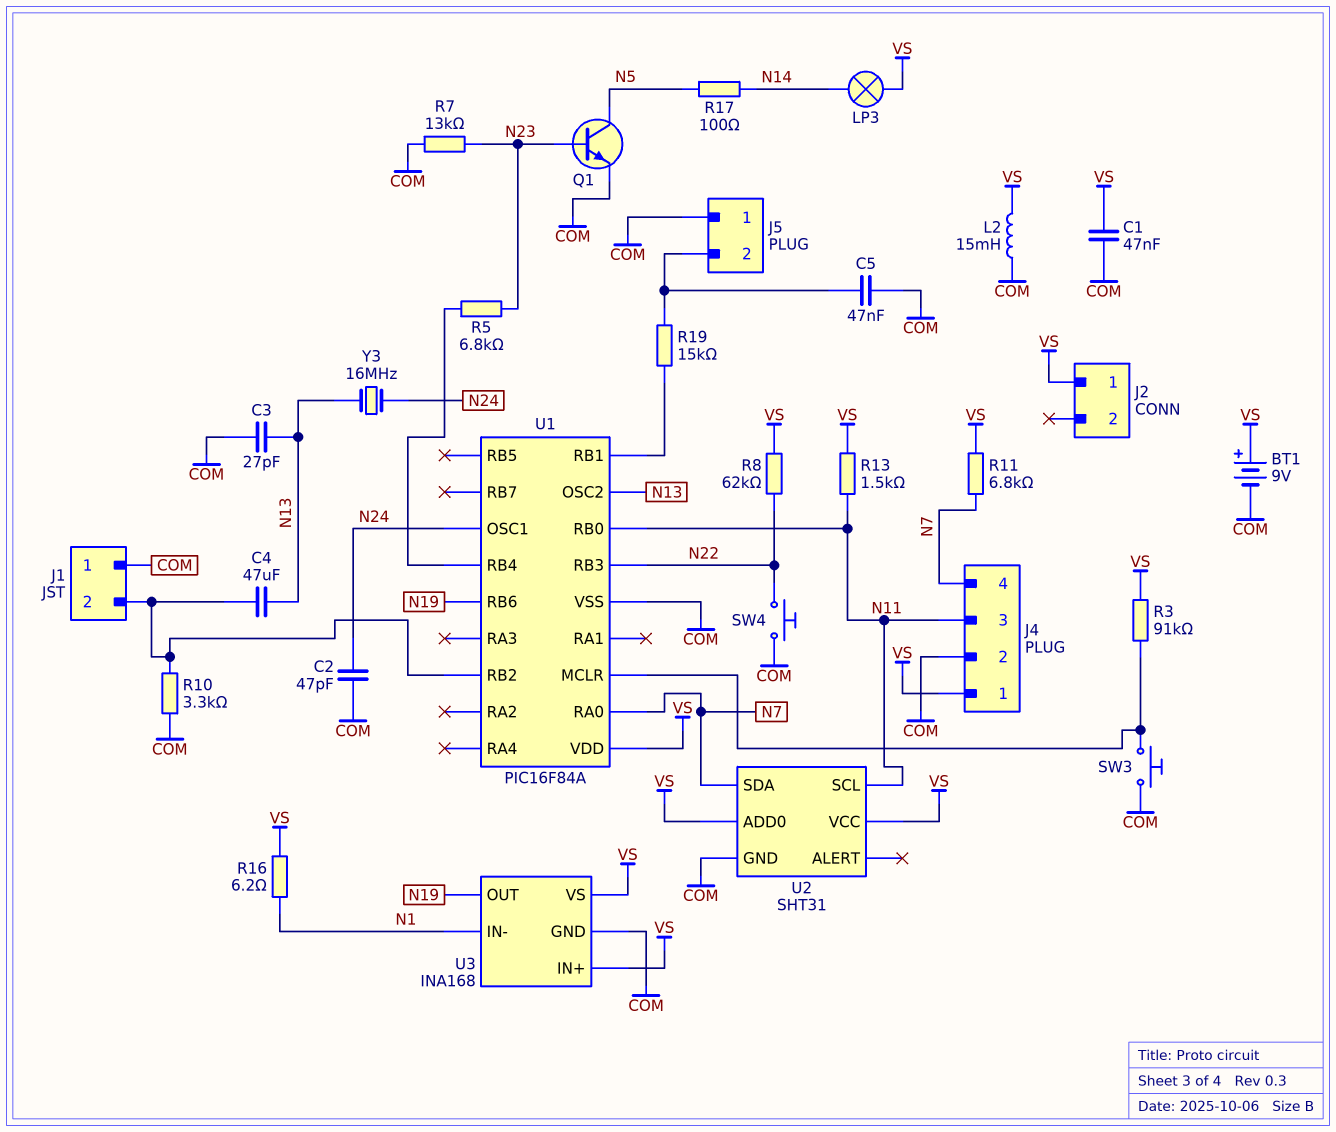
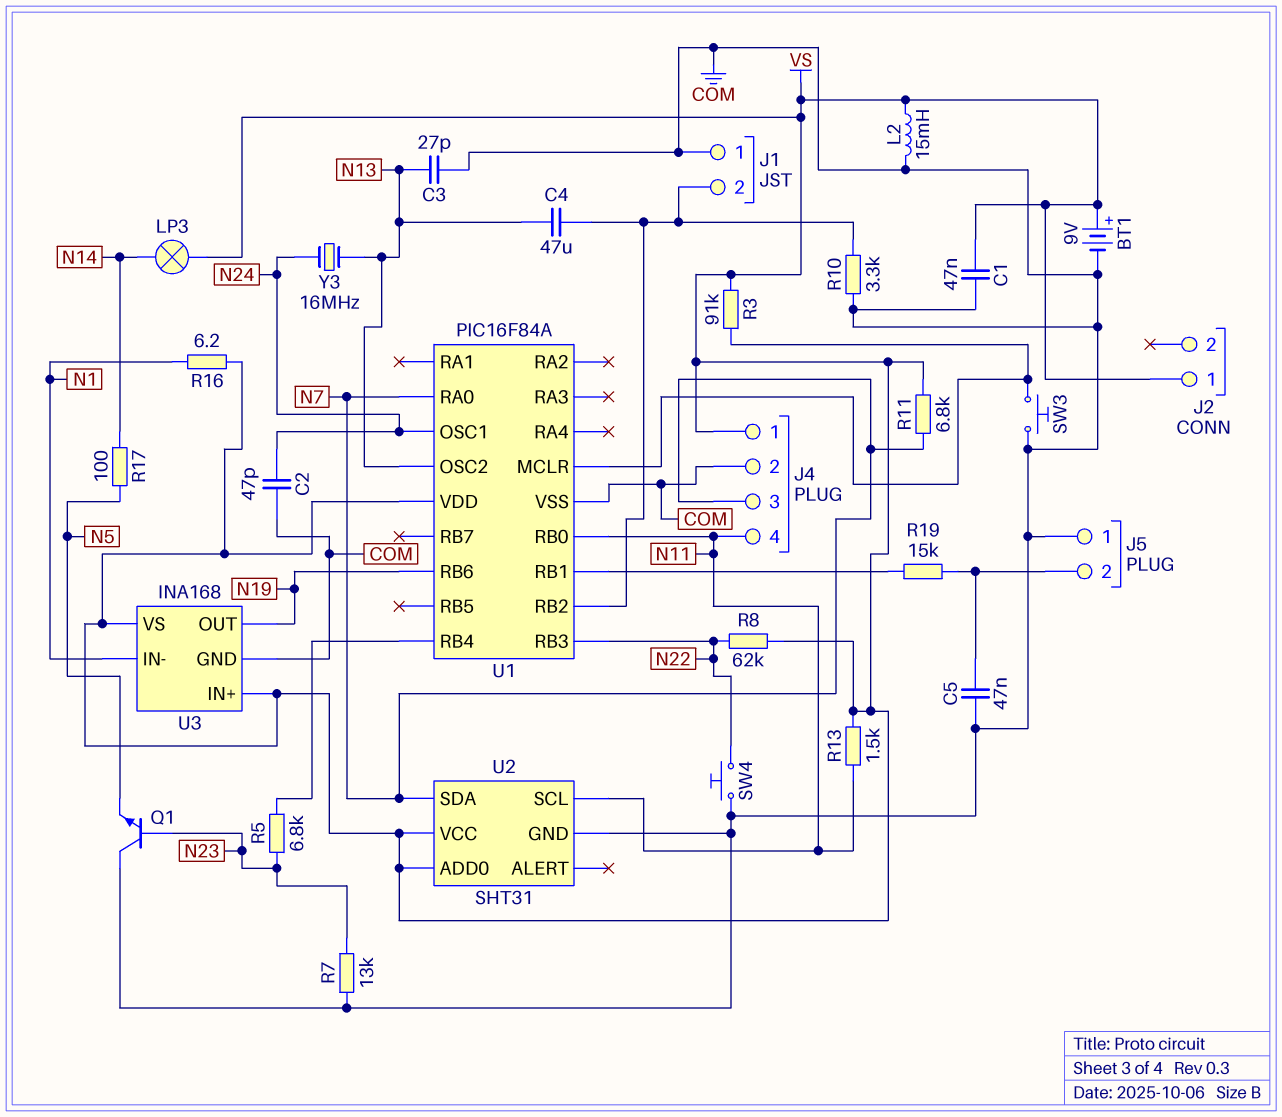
J4 pin 3: N11 -> N7
J4 pin 4: N7 -> N11
Q1: NPN (B N23, C N5, E COM) -> NPN (B N23, C COM, E N5)

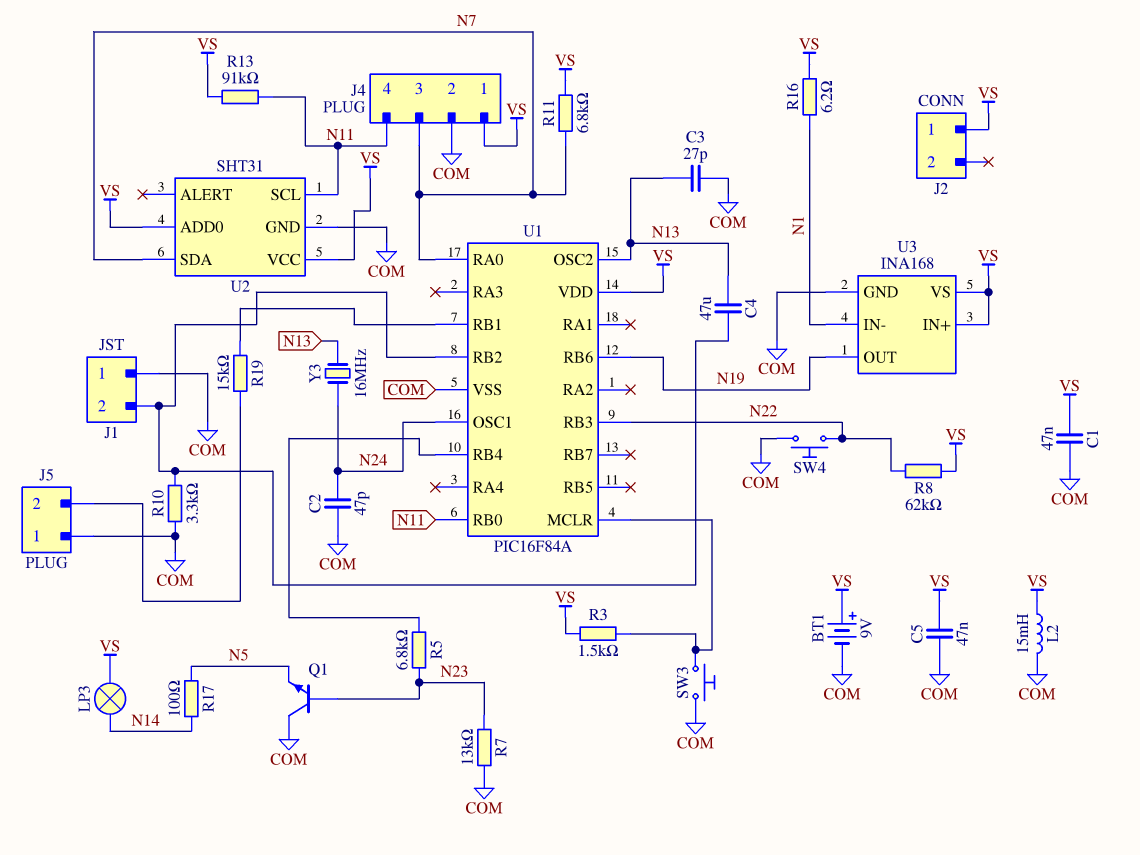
C5: 47nF (COM, J5/2) -> 47nF (COM, VS)
R3: 91k (U1/MCLR, VS) -> 1.5k (U1/MCLR, VS)
R13: 1.5k (N11, VS) -> 91k (N11, VS)

